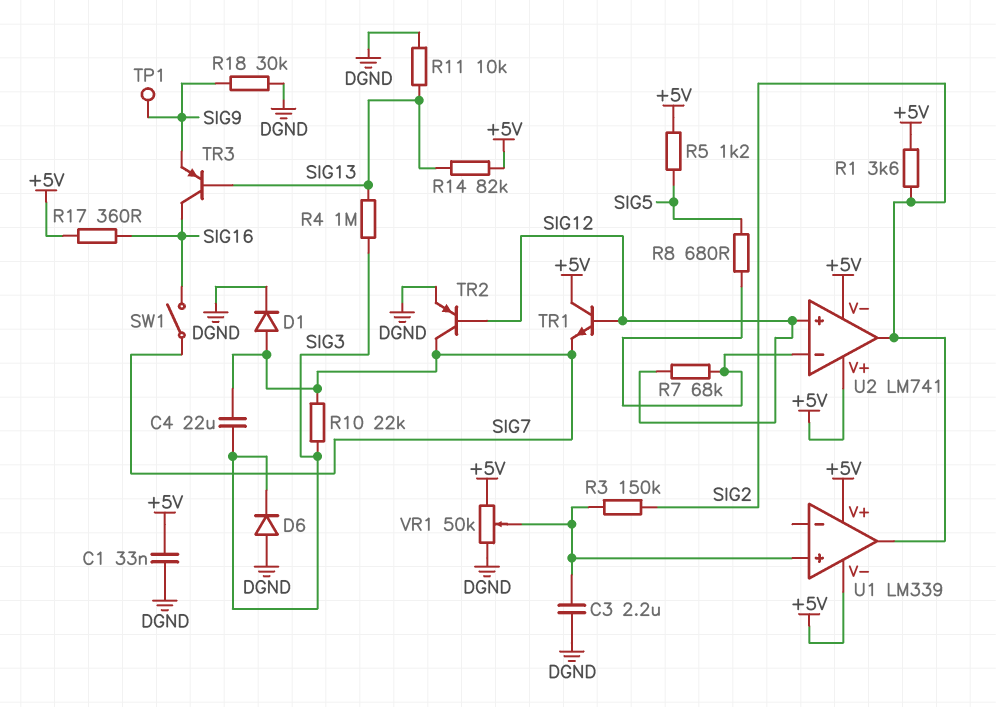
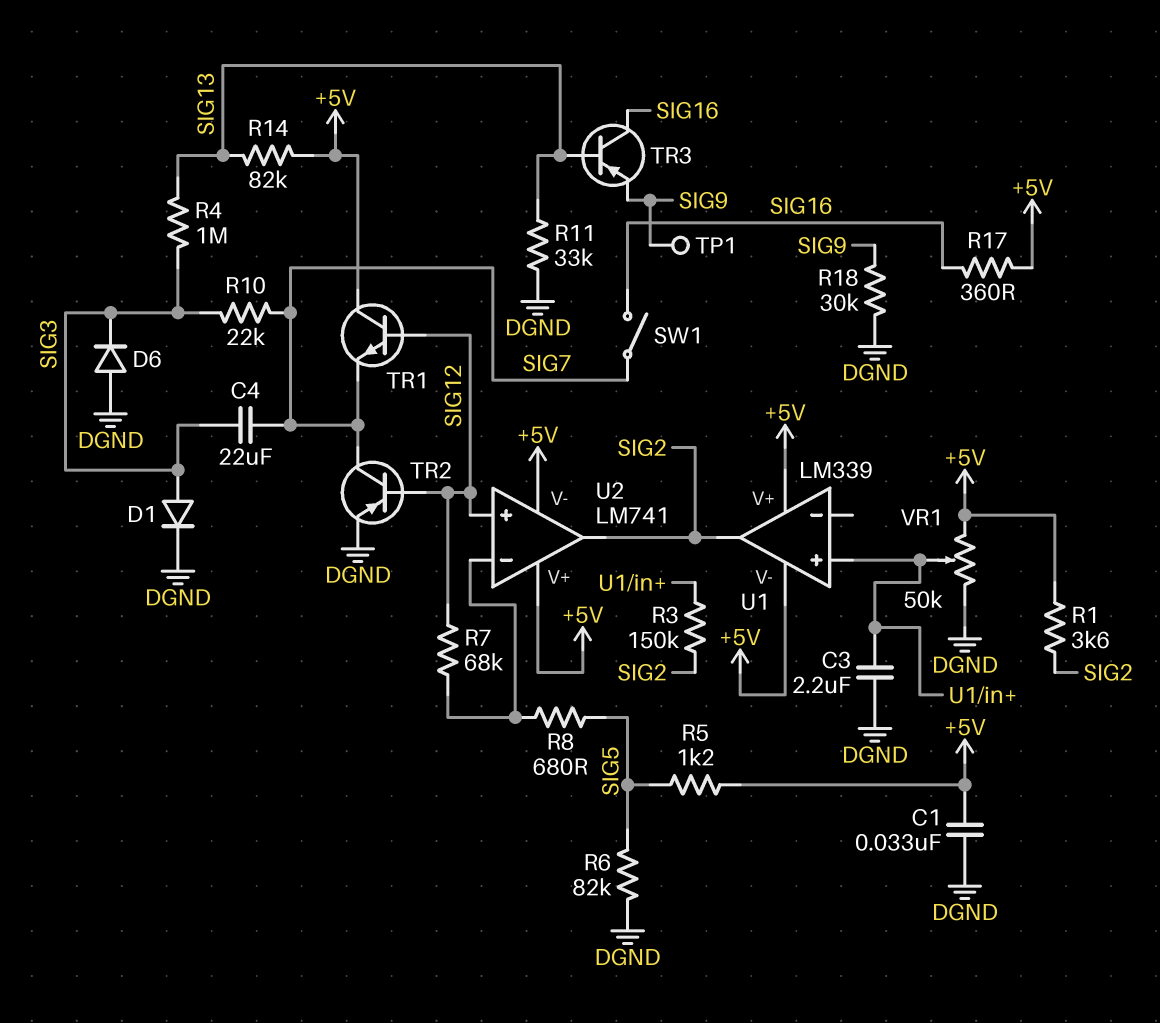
D1: diode (A SIG7, K DGND) -> diode (A SIG3, K DGND)
R6: none -> 82k (DGND, SIG5)
R11: 10k (DGND, SIG13) -> 33k (DGND, SIG13)

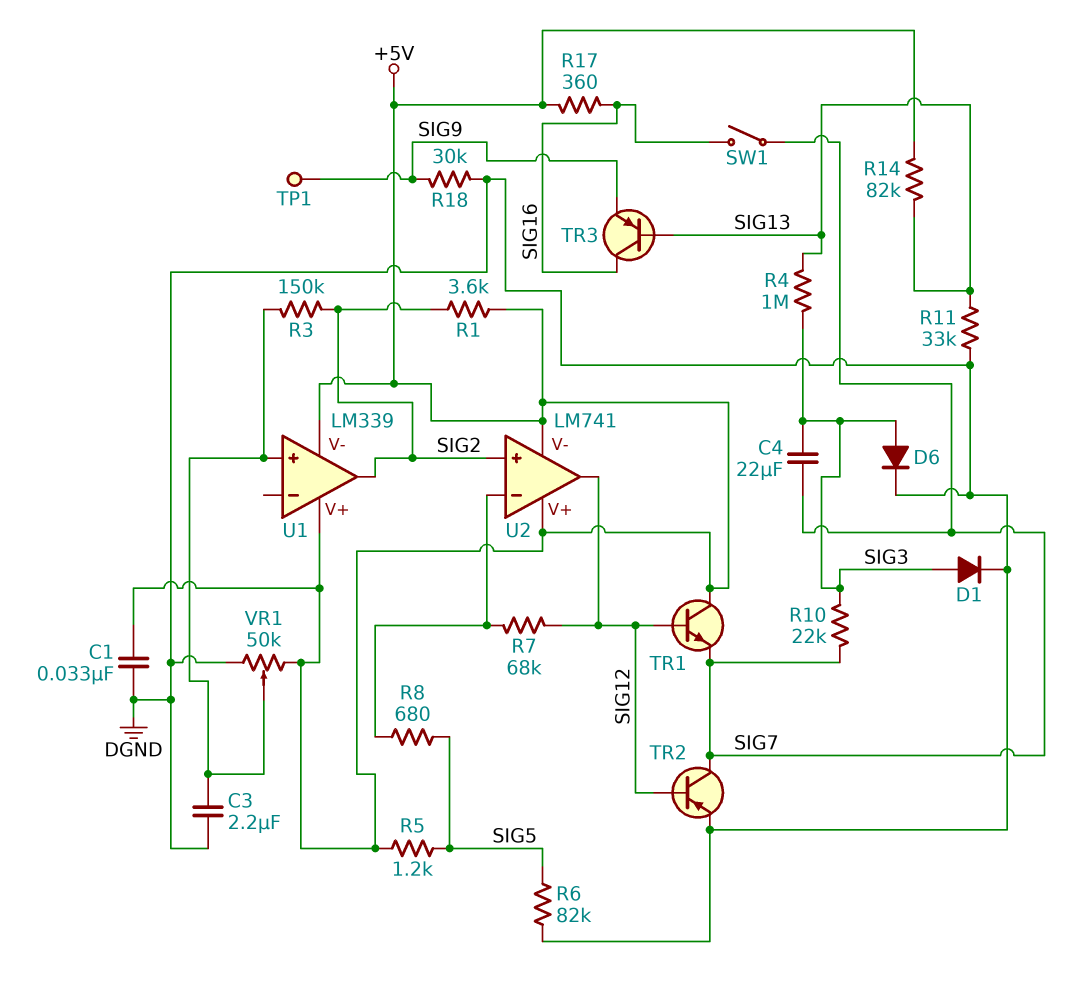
D6: diode (A DGND, K SIG3) -> diode (A SIG3, K DGND)
U2 pin in+: SIG12 -> SIG2
U2 pin out: SIG2 -> SIG12

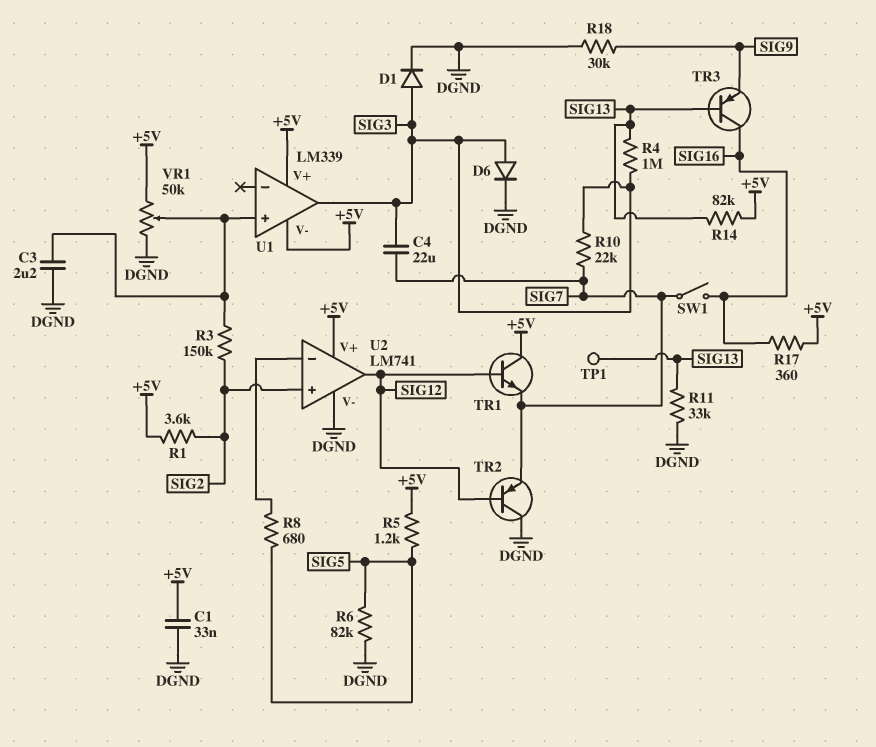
R7: 68k (SIG12, U2/in-) -> none
TP1: test point (SIG9) -> test point (SIG13)
TR2: PNP (B SIG12, C SIG7, E DGND) -> PNP (B SIG12, C DGND, E SIG7)
U1 pin out: SIG2 -> SIG3
U2 pin V-: +5V -> DGND

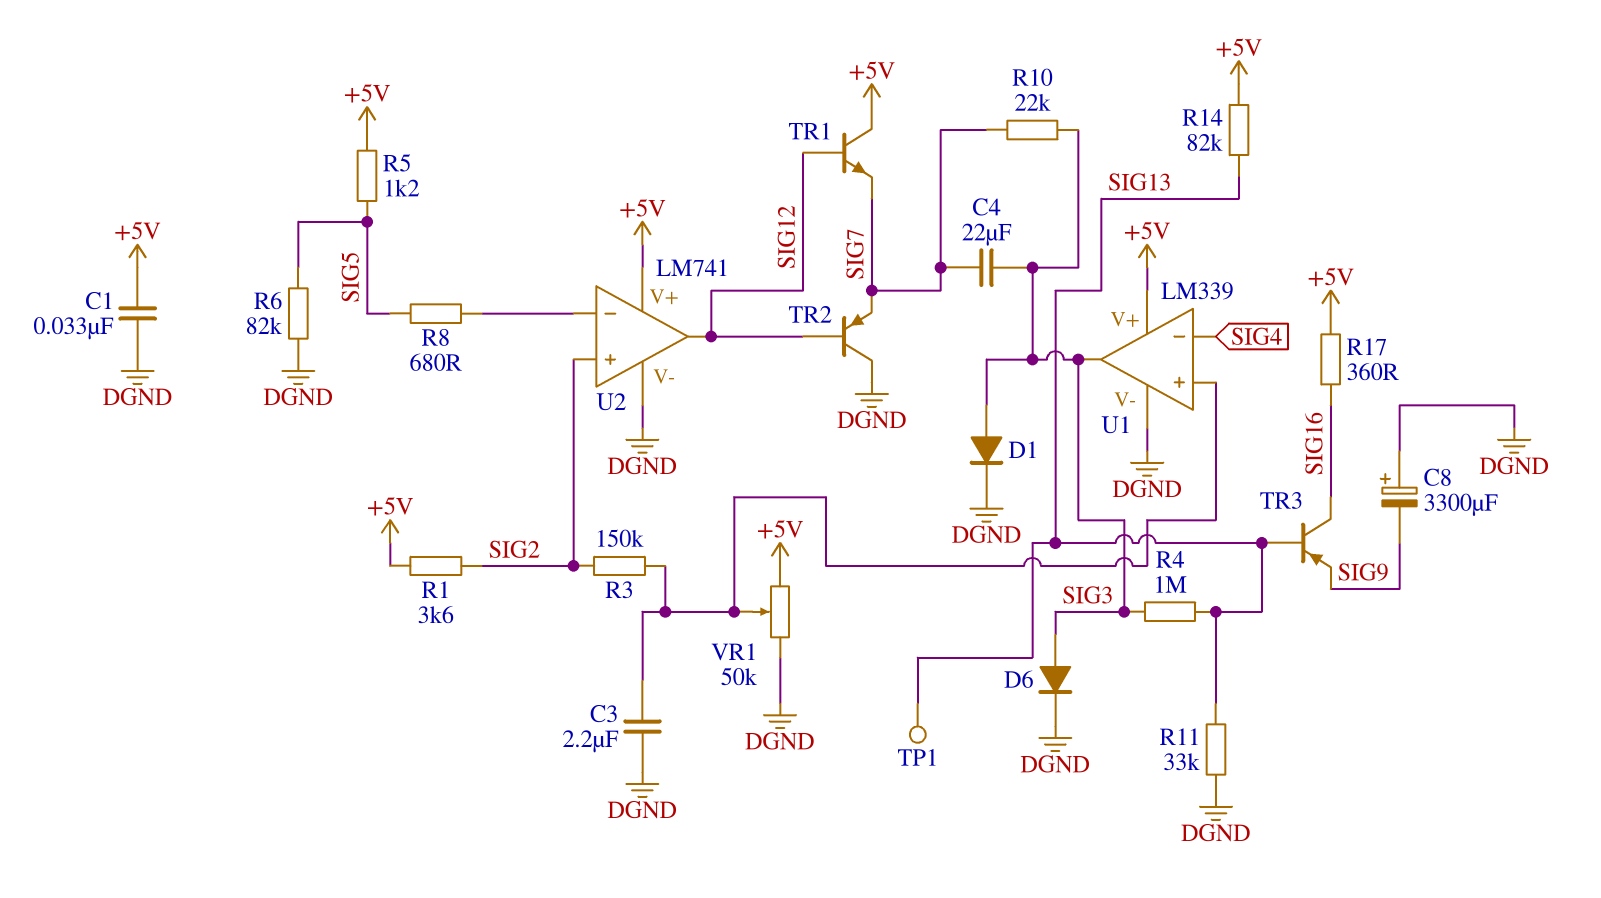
C8: none -> 3300uF (plus DGND, minus SIG9)
R18: 30k (DGND, SIG9) -> none
SW1: switch (SIG7, SIG16) -> none
U1 pin V-: +5V -> DGND
U1 pin in-: none -> SIG4

